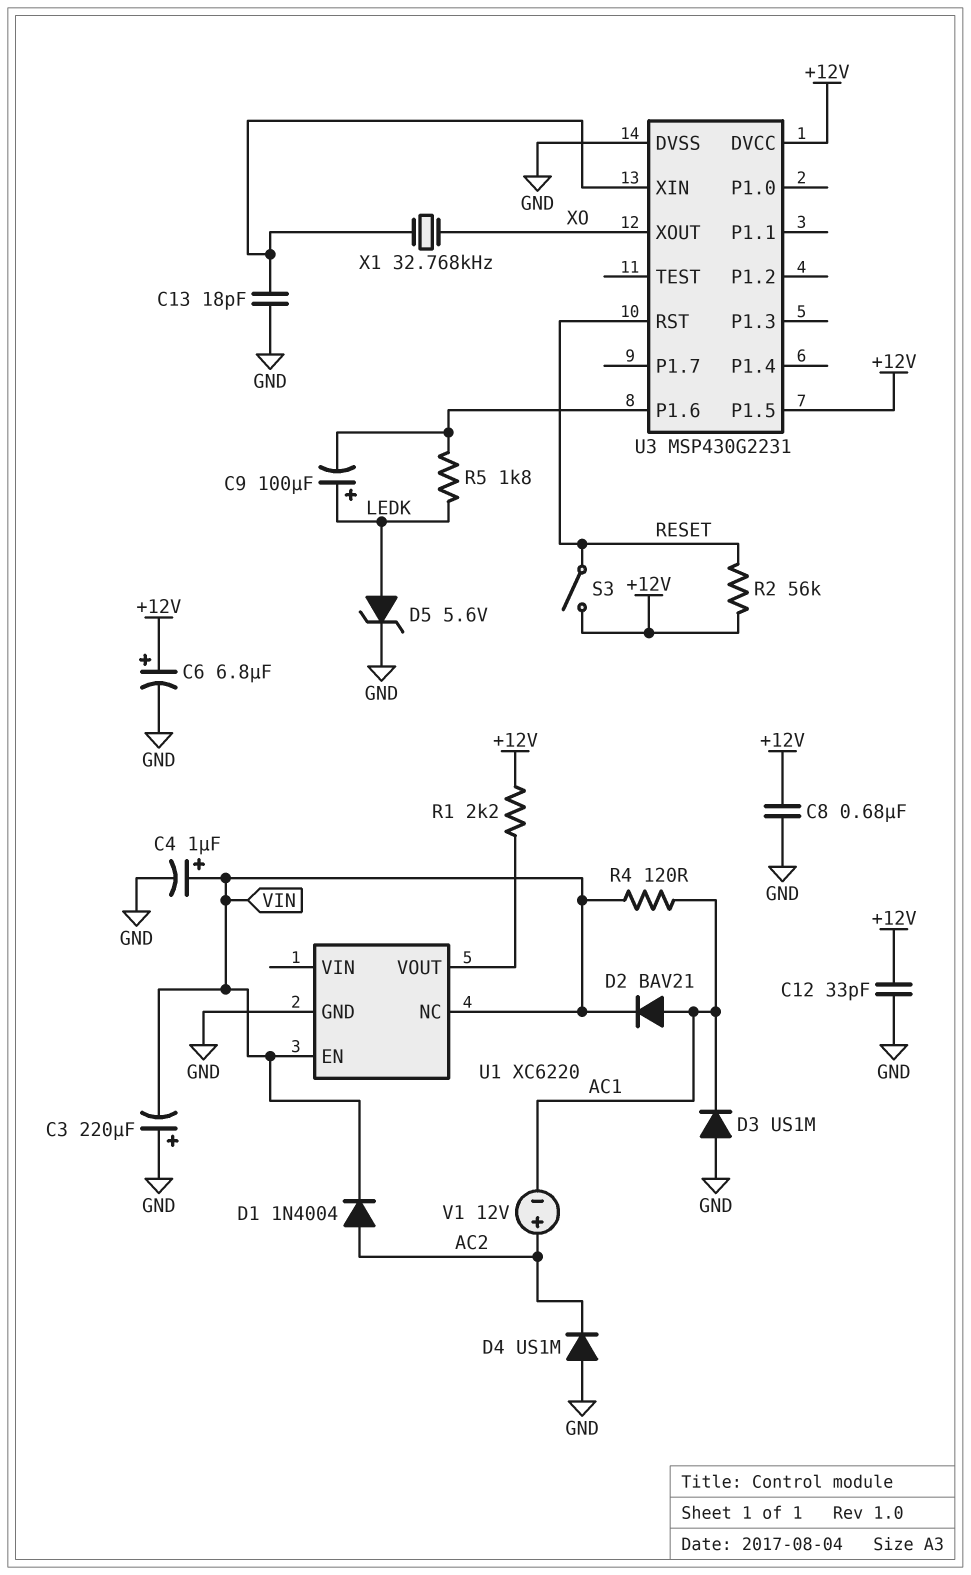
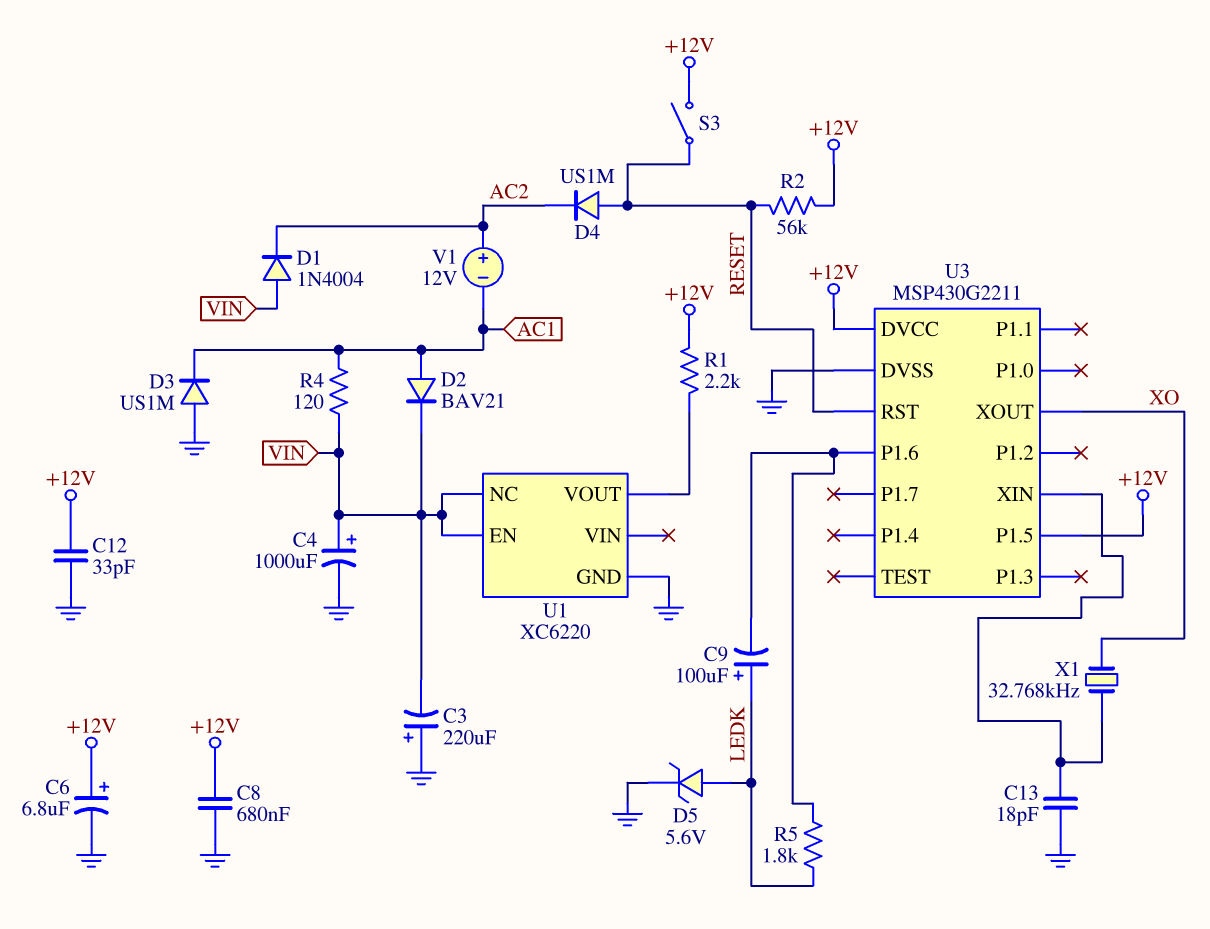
C4: 1uF (plus VIN, minus GND) -> 1000uF (plus VIN, minus GND)
D1: diode 1N4004 (A AC2, K VIN) -> diode 1N4004 (A VIN, K AC2)
D4: diode US1M (A GND, K AC2) -> diode US1M (A RESET, K AC2)
U3: MSP430G2231 -> MSP430G2211

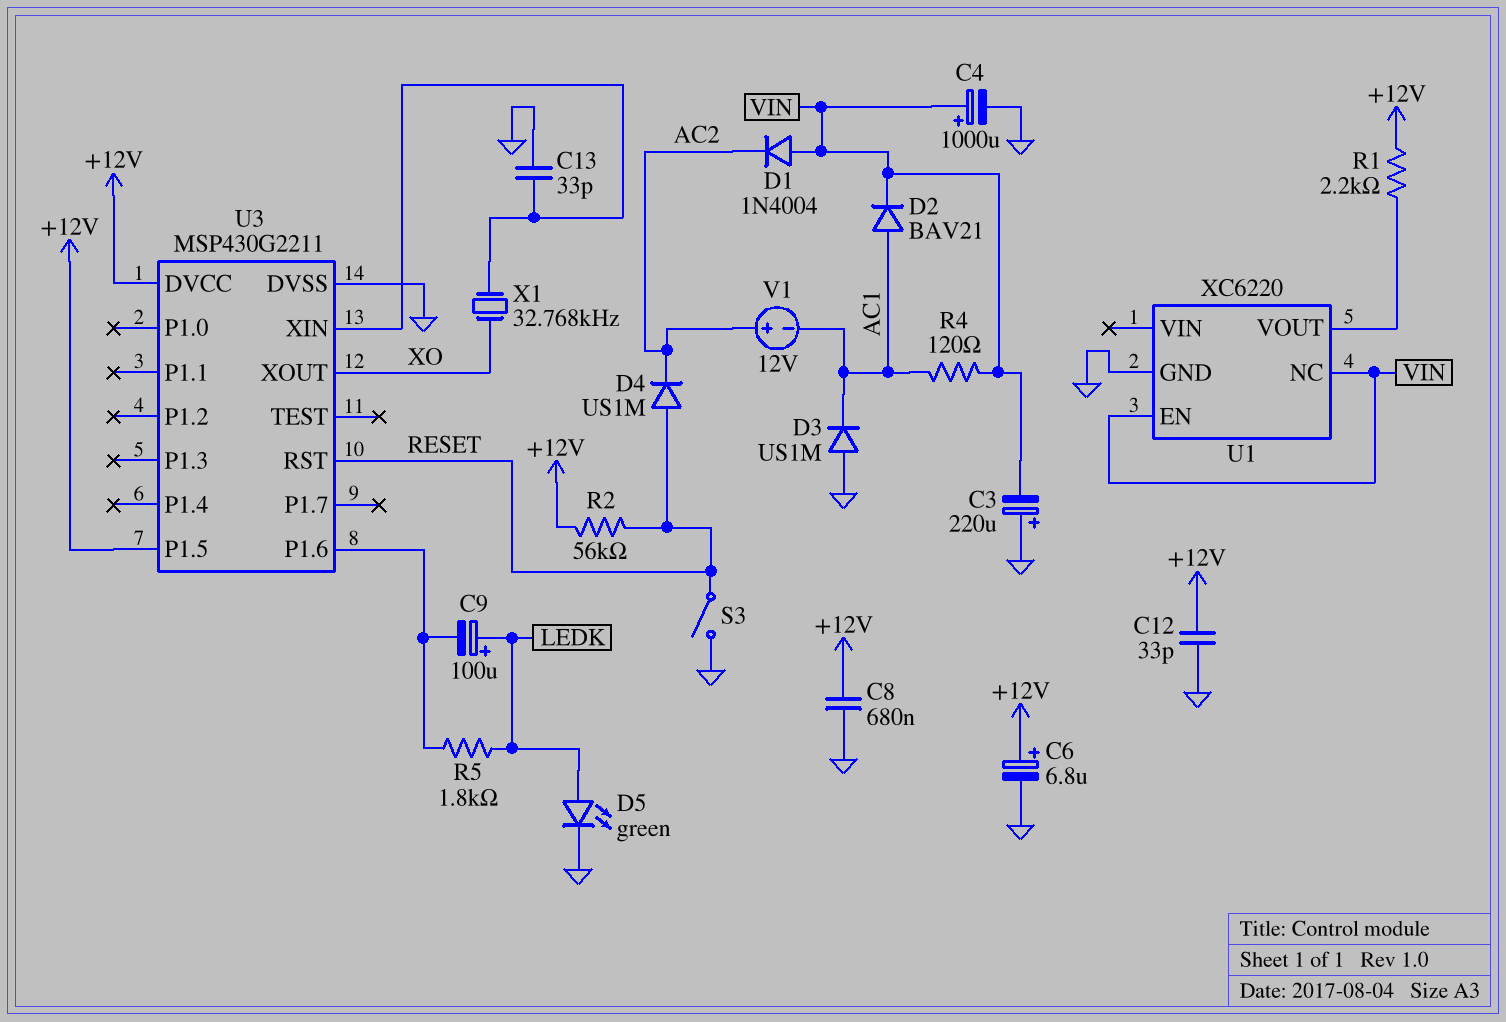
C13: 18pF (GND, U3/XIN) -> 33pF (GND, U3/XIN)
D5: zener 5.6V (A LEDK, K GND) -> LED green (A LEDK, K GND)
S3: switch (+12V, RESET) -> switch (GND, RESET)

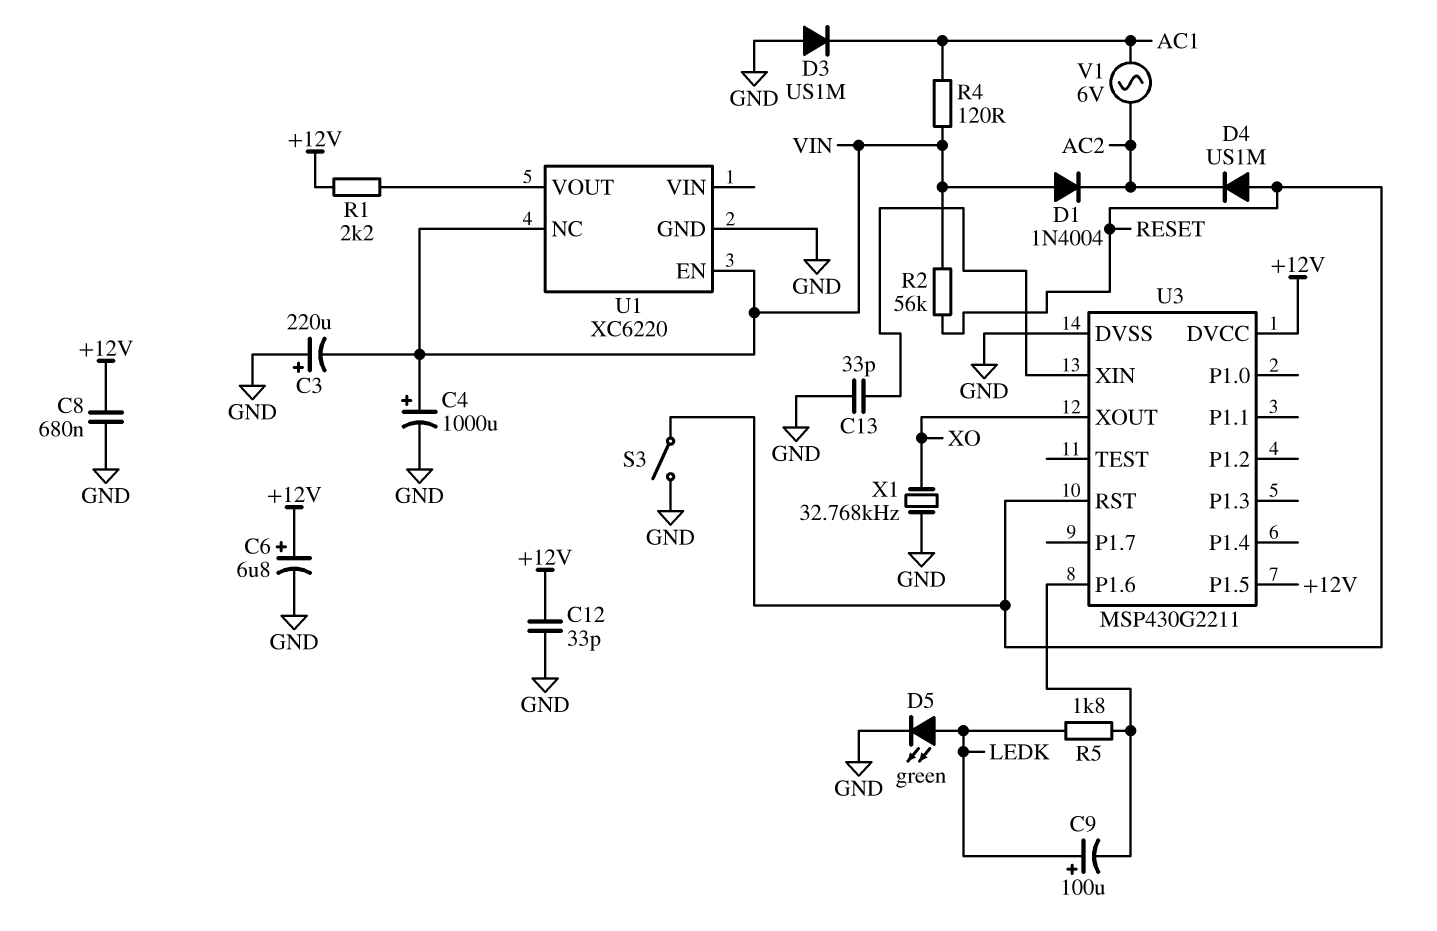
D2: diode BAV21 (A AC1, K VIN) -> none
R2: 56k (+12V, RESET) -> 56k (RESET, VIN)
V1: 12V (plus AC2, minus AC1) -> AC 6V (AC1, AC2)
X1: 32.768kHz (U3/XIN, XO) -> 32.768kHz (GND, XO)

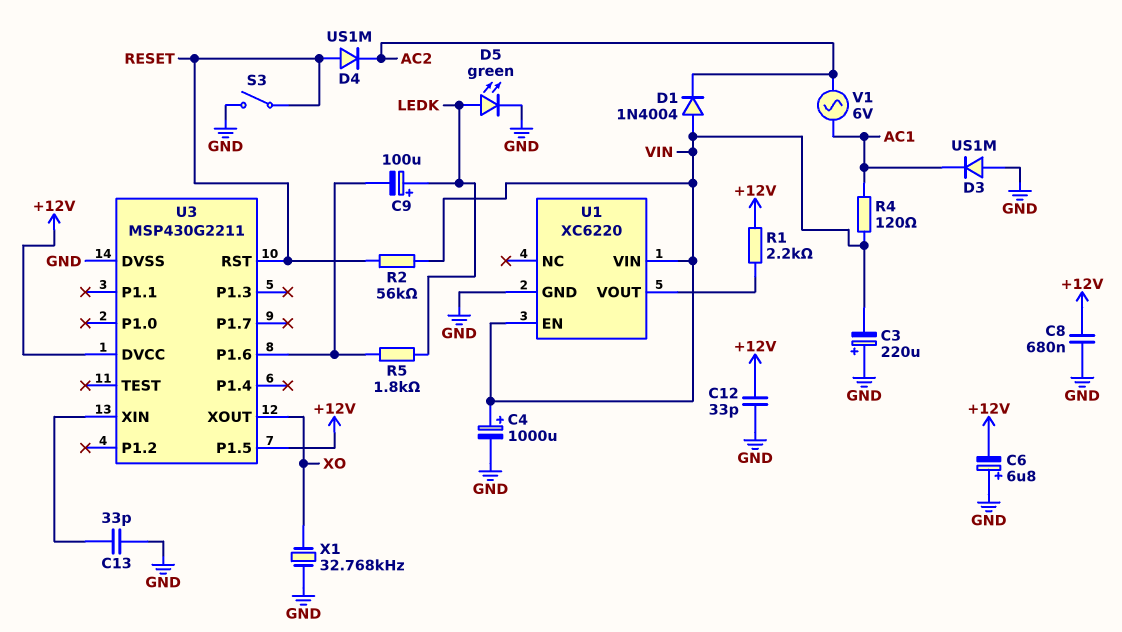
C6: 6.8uF (plus +12V, minus GND) -> 6.8uF (plus GND, minus +12V)
U1 pin NC: VIN -> none
U1 pin VIN: none -> VIN

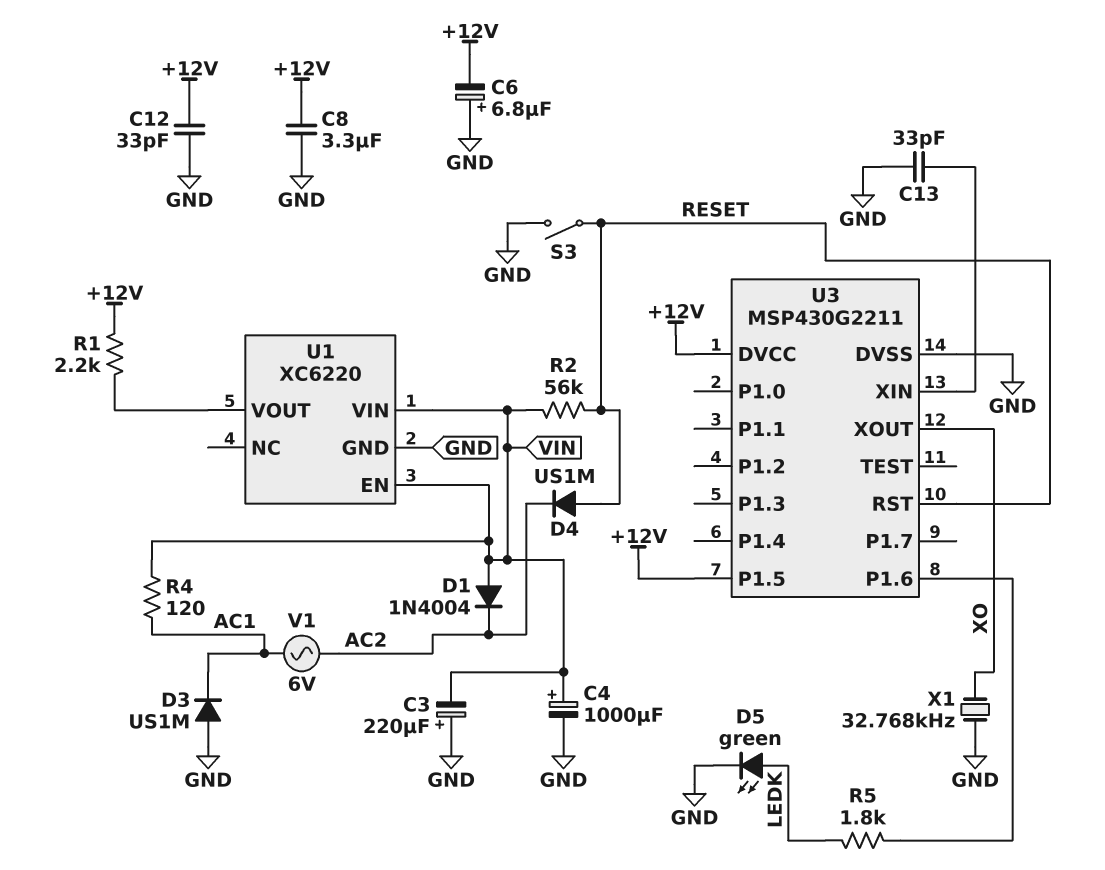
C8: 680nF (+12V, GND) -> 3.3uF (+12V, GND)
C9: 100uF (plus LEDK, minus U3/P1.6) -> none

